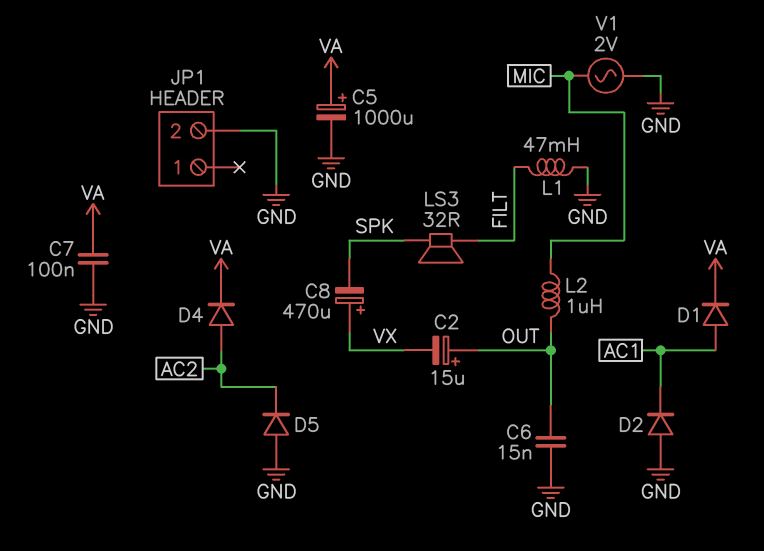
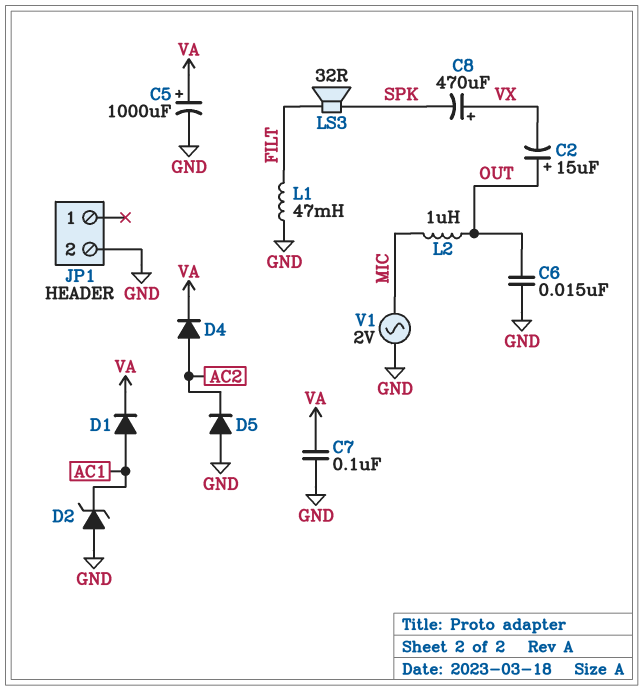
D2: diode (A GND, K AC1) -> zener (A GND, K AC1)

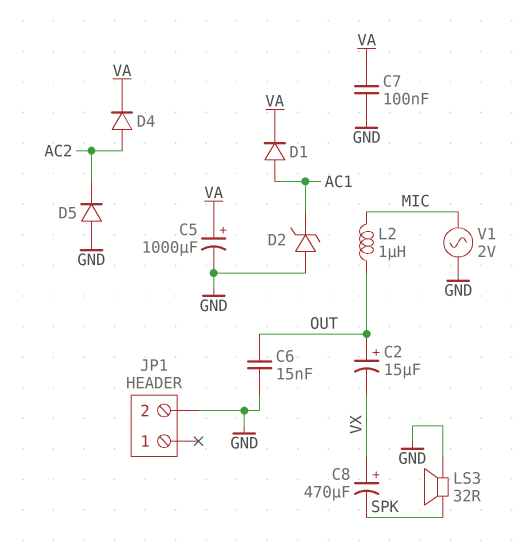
L1: 47mH (FILT, GND) -> none
LS3: speaker 32R (FILT, SPK) -> speaker 32R (GND, SPK)

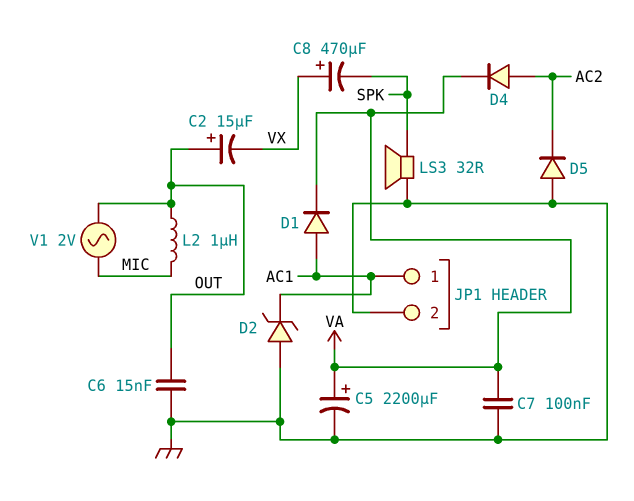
C5: 1000uF (plus VA, minus GND) -> 2200uF (plus VA, minus GND)
JP1 pin 1: none -> AC1
V1: AC 2V (GND, MIC) -> AC 2V (MIC, OUT)

